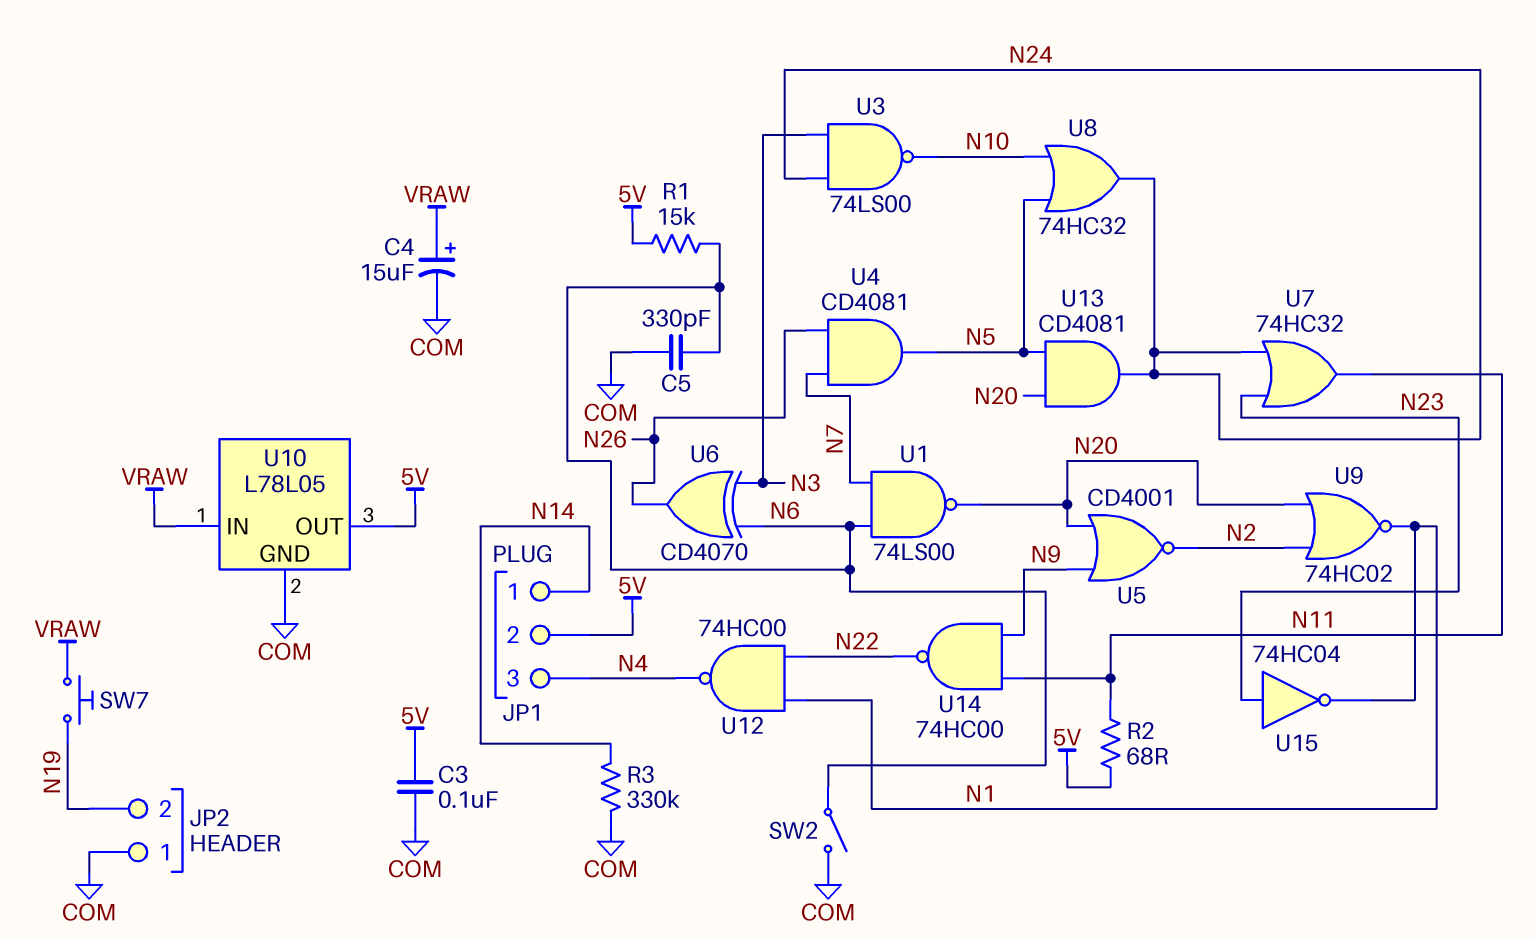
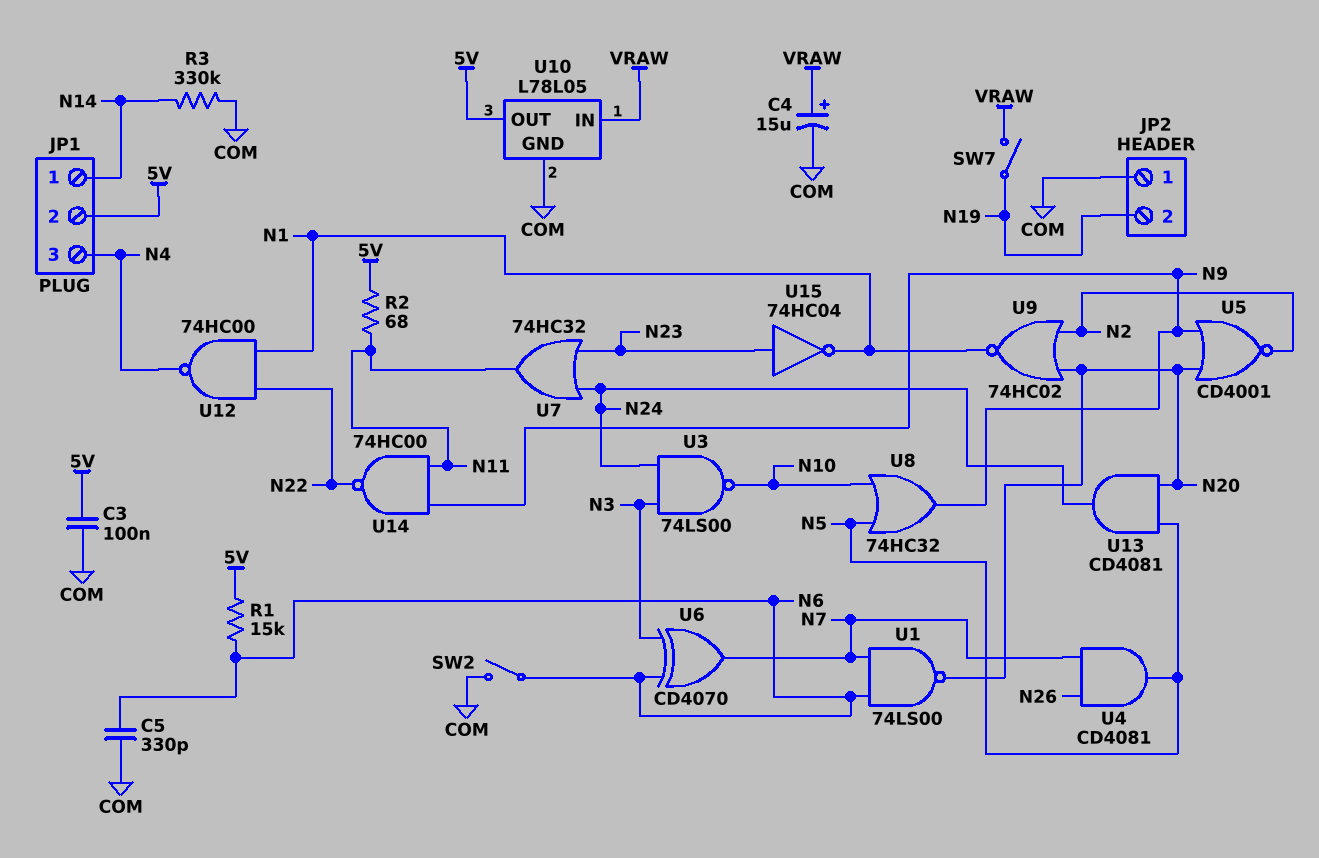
SW7: button (N19, VRAW) -> switch (N19, VRAW)
U6: XOR CD4070 (in N3, in N6, out N26) -> XOR CD4070 (in N3, in N6, out N7)
U8: OR 74HC32 (in N5, in N10, out N24) -> OR 74HC32 (in N5, in N10, out N9)

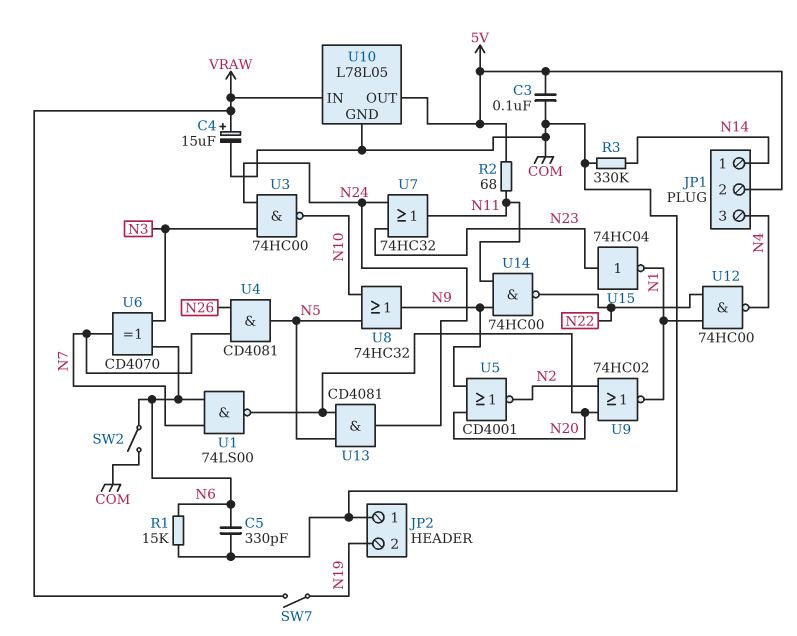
R1: 15k (5V, N6) -> 15k (COM, N6)
U3: NAND 74LS00 (in N3, in N24, out N10) -> NAND 74HC00 (in N3, in N24, out N10)

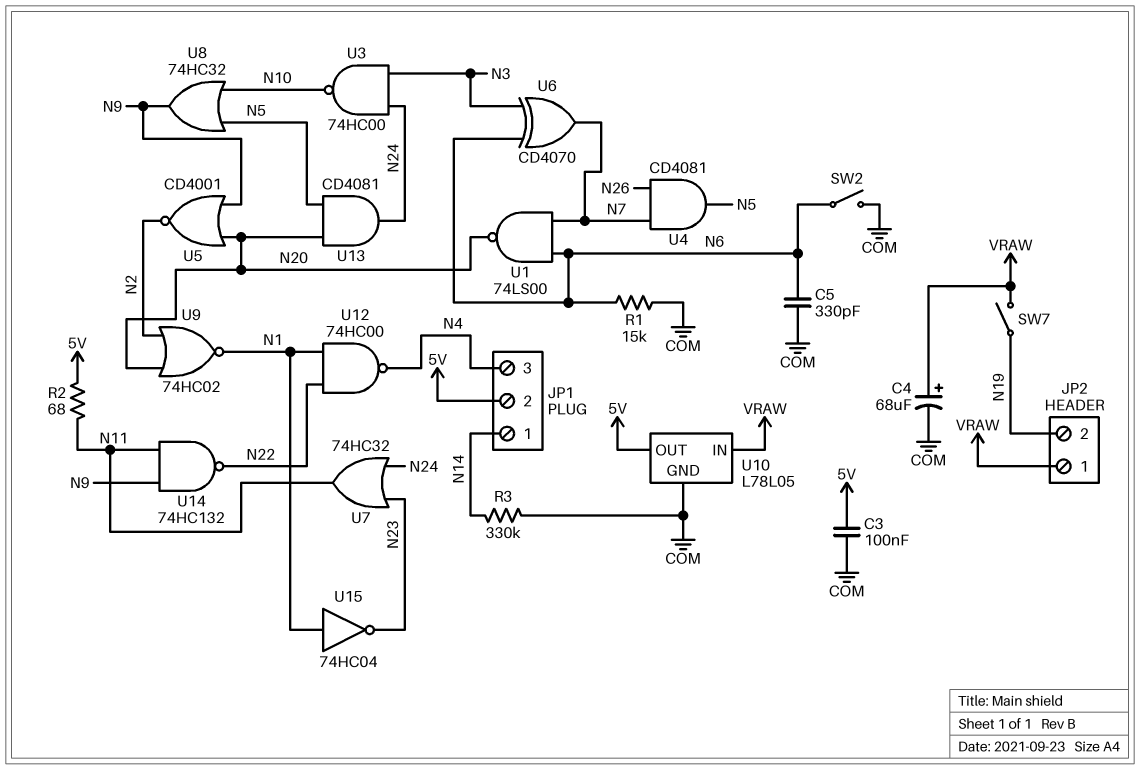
C4: 15uF (plus VRAW, minus COM) -> 68uF (plus VRAW, minus COM)
JP2 pin 1: COM -> VRAW
U14: NAND 74HC00 (in N9, in N11, out N22) -> NAND 74HC132 (in N9, in N11, out N22)
U15: NOT 74HC04 (in N23, out N1) -> NOT 74HC04 (in N1, out N23)

